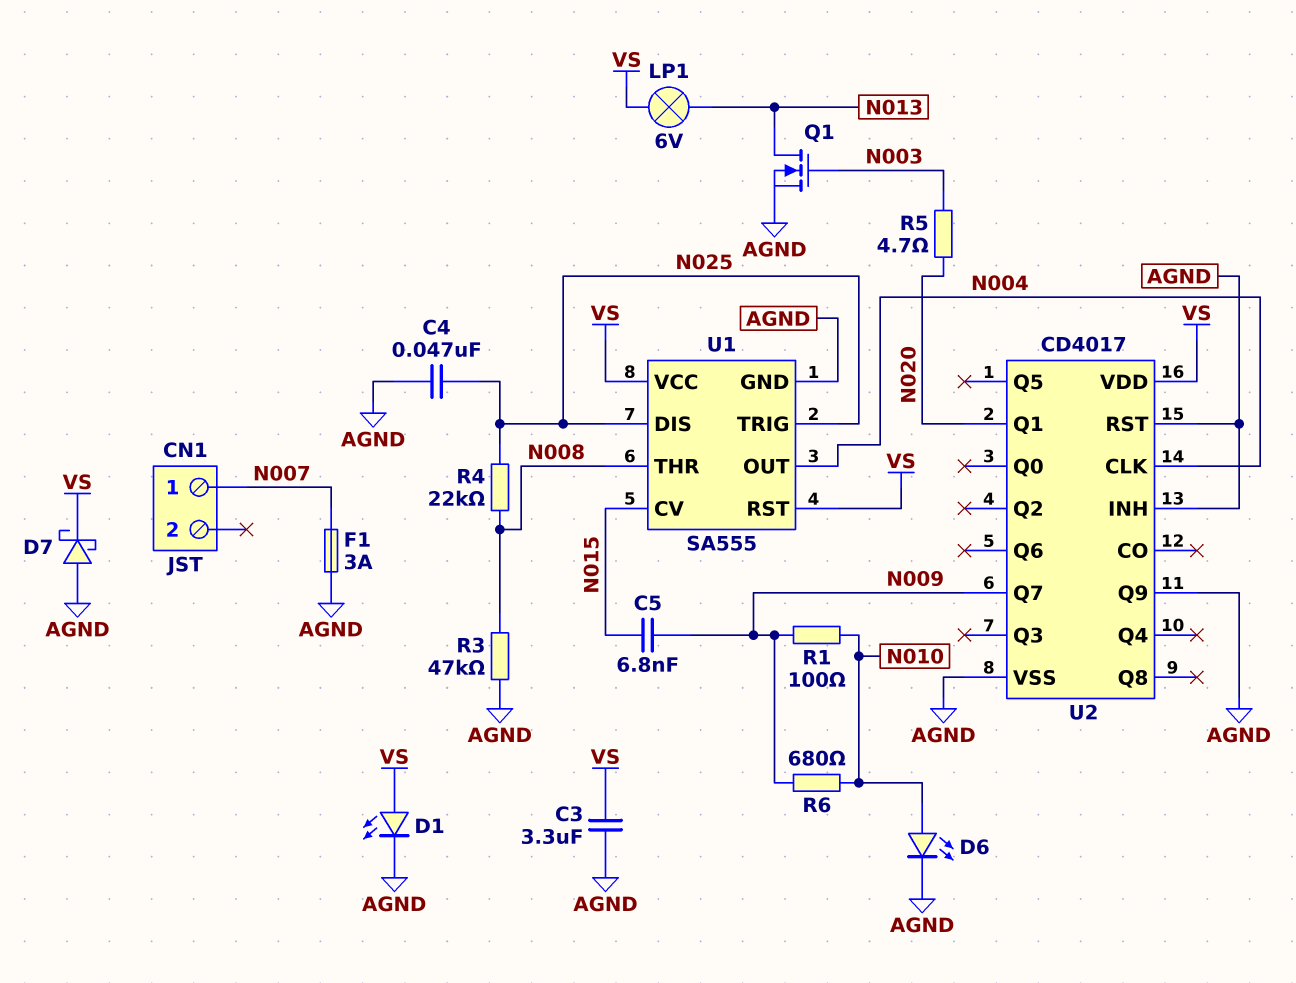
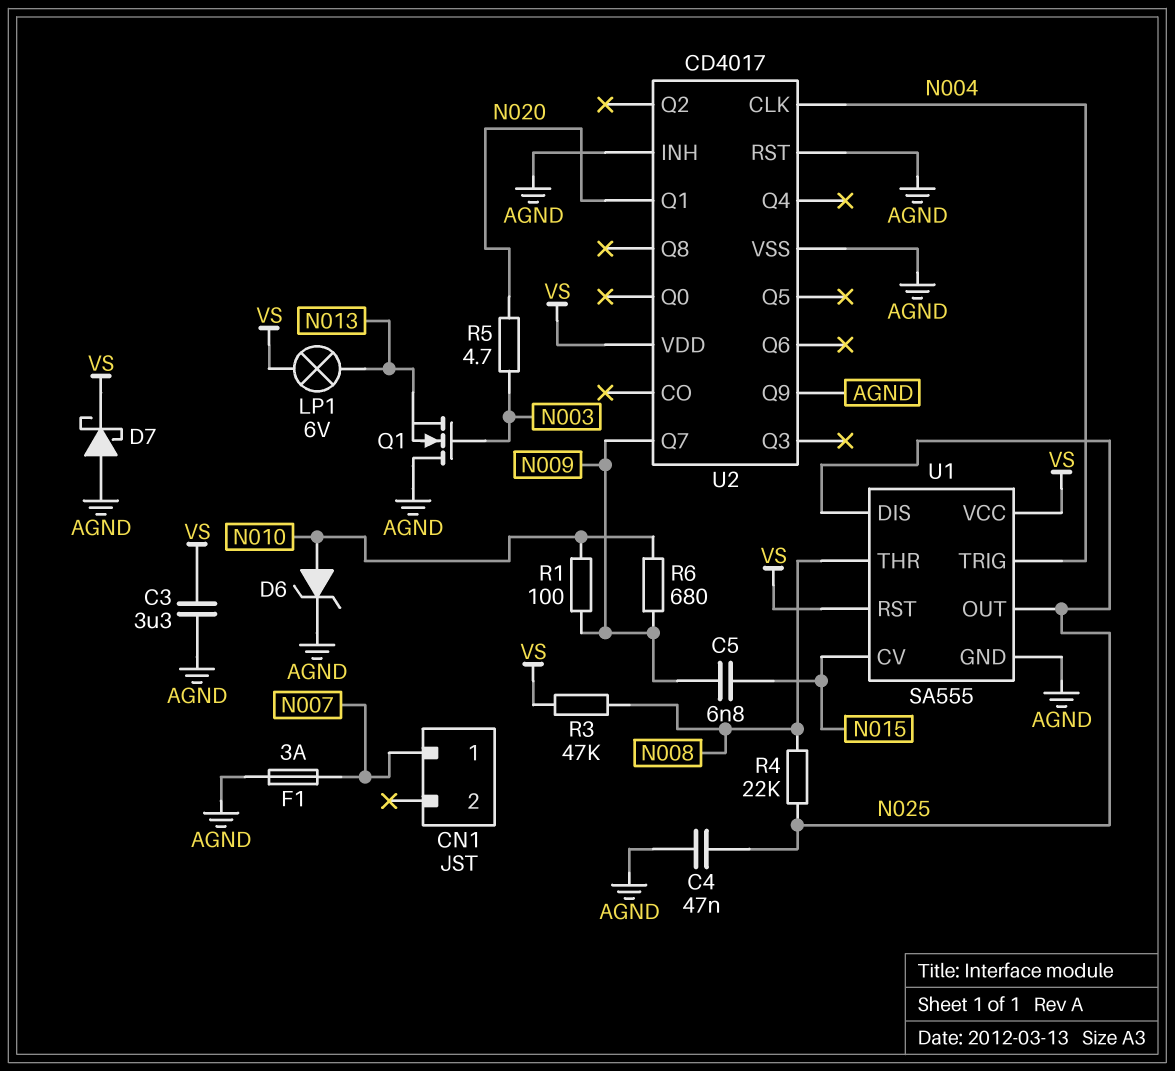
D1: LED (A VS, K AGND) -> none
D6: LED (A N010, K AGND) -> zener (A N010, K AGND)
Q1: NMOS (G N003, D N013, S AGND) -> NMOS (G N003, D AGND, S N013)
R3: 47k (AGND, N008) -> 47k (N008, VS)
U1 pin OUT: N004 -> N025
U1 pin TRIG: N025 -> N004

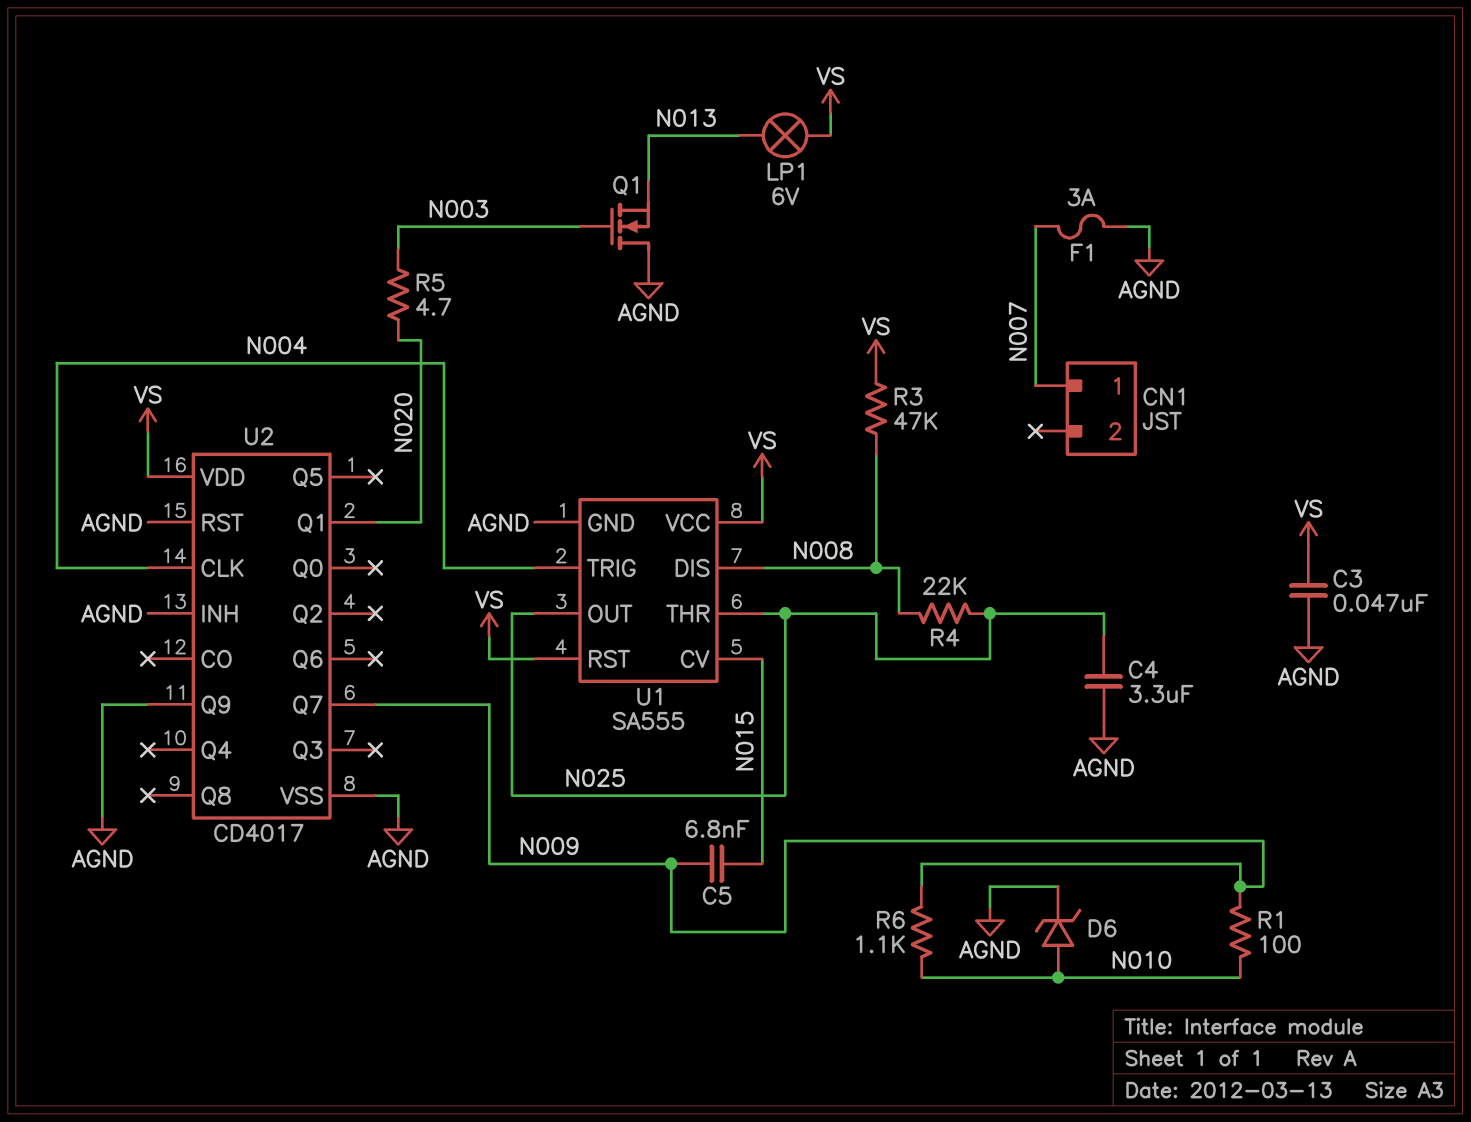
C3: 3.3uF (AGND, VS) -> 47nF (AGND, VS)
C4: 47nF (AGND, N025) -> 3.3uF (AGND, N025)
D7: schottky (A AGND, K VS) -> none
R6: 680 (N009, N010) -> 1.1k (N009, N010)
U1 pin DIS: N025 -> N008
U1 pin THR: N008 -> N025

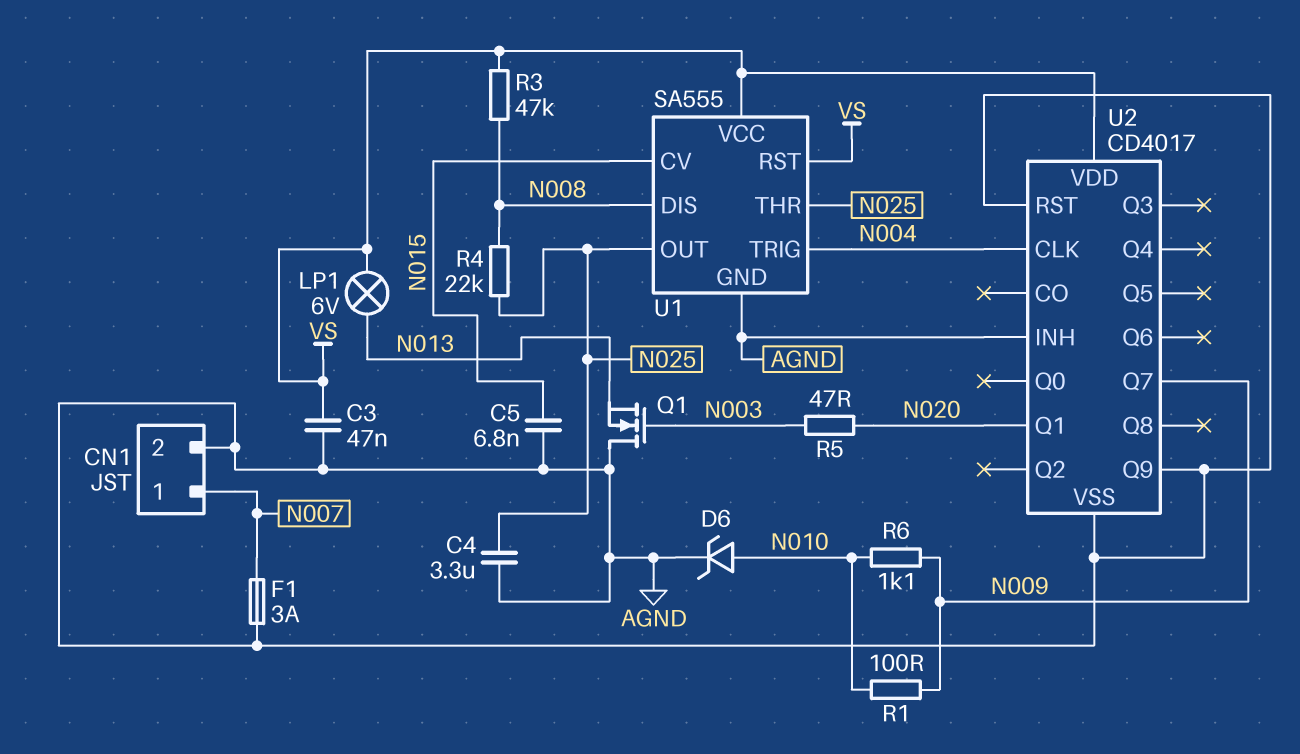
C5: 6.8nF (N009, N015) -> 6.8nF (AGND, N015)
CN1 pin 2: none -> AGND
R5: 4.7 (N003, N020) -> 47 (N003, N020)

